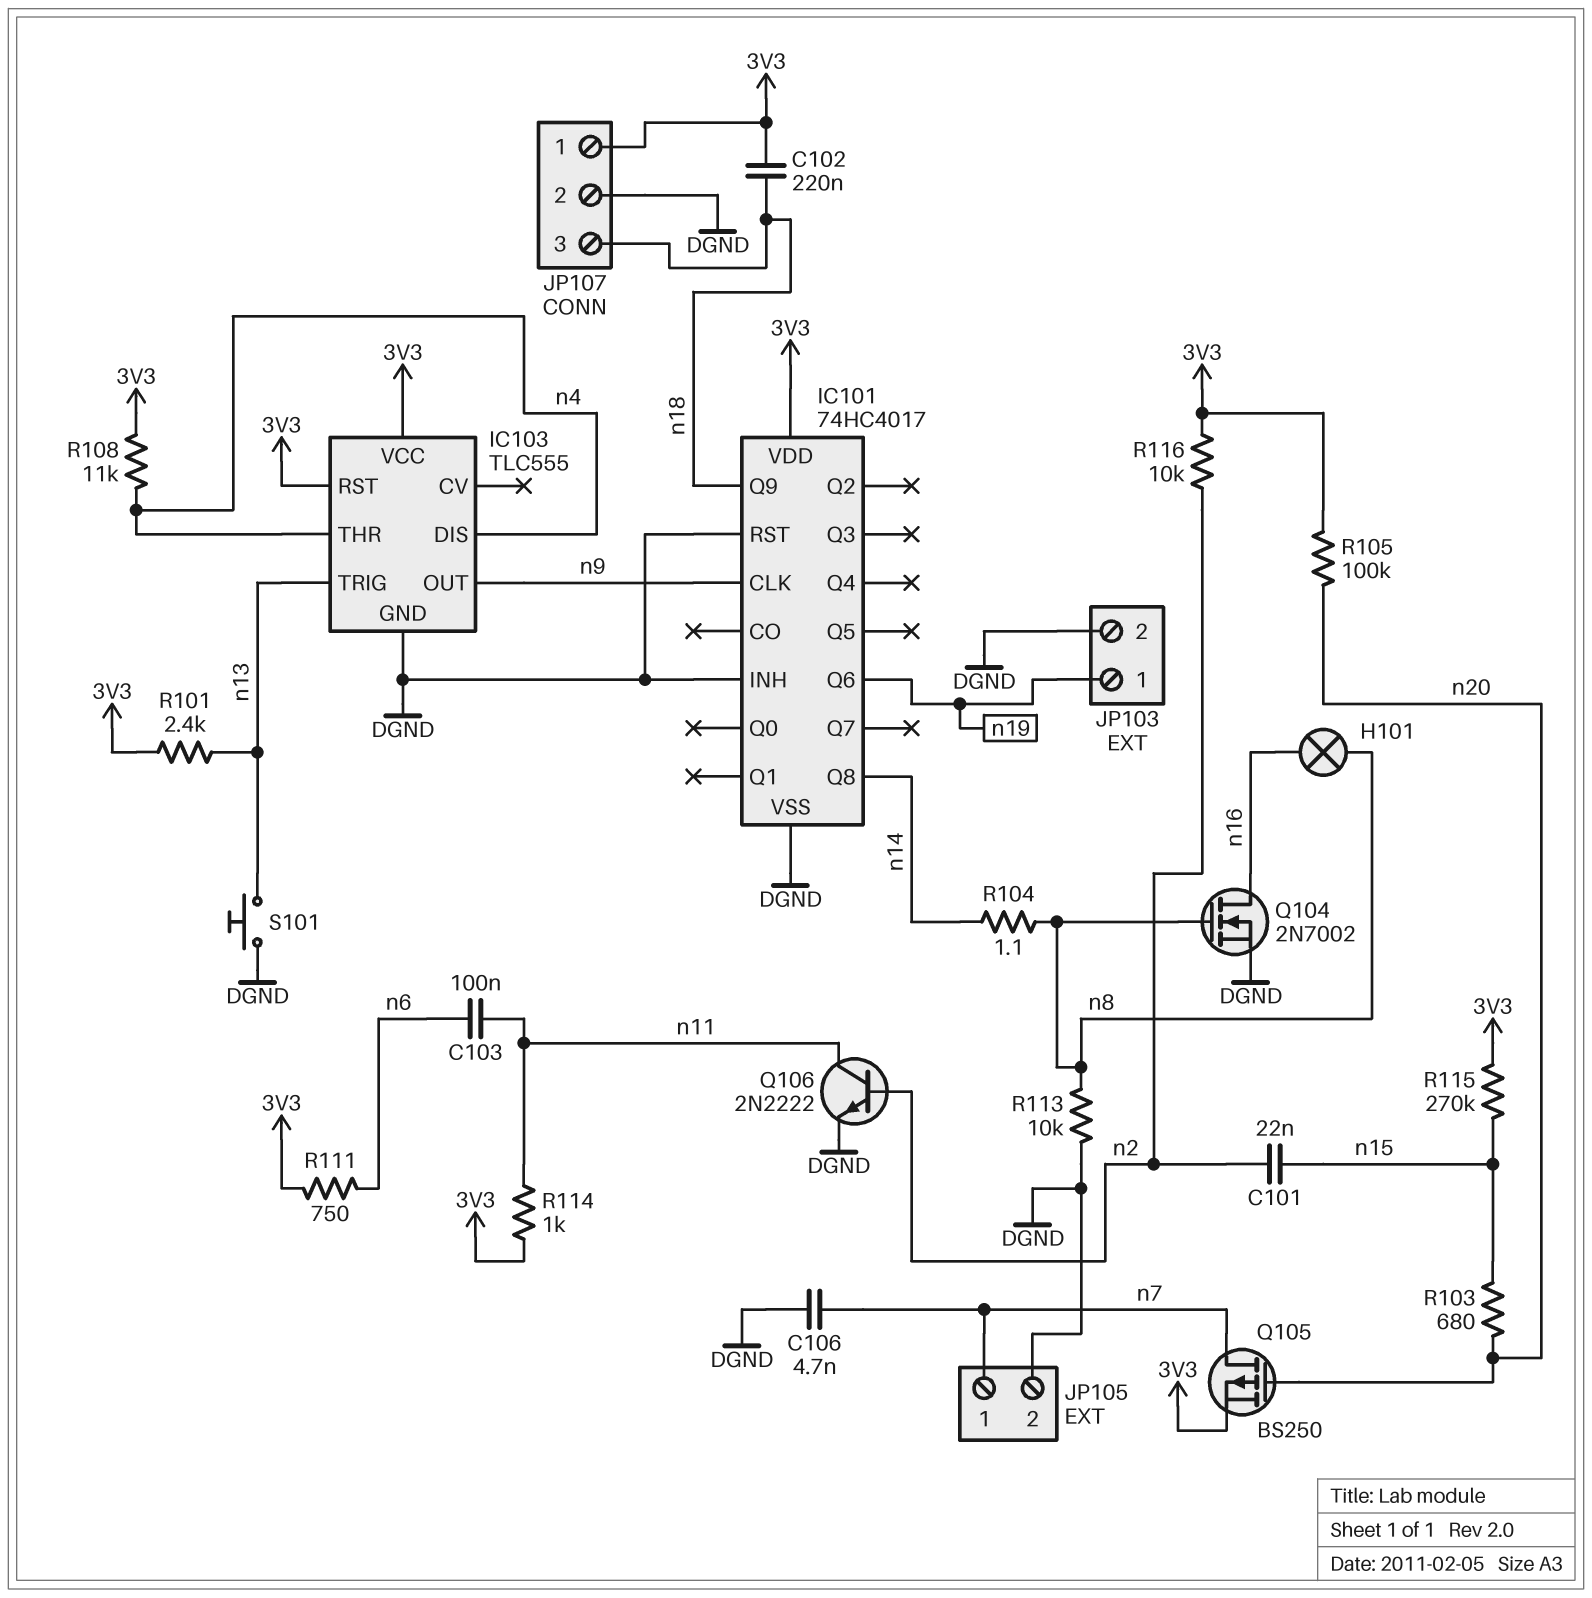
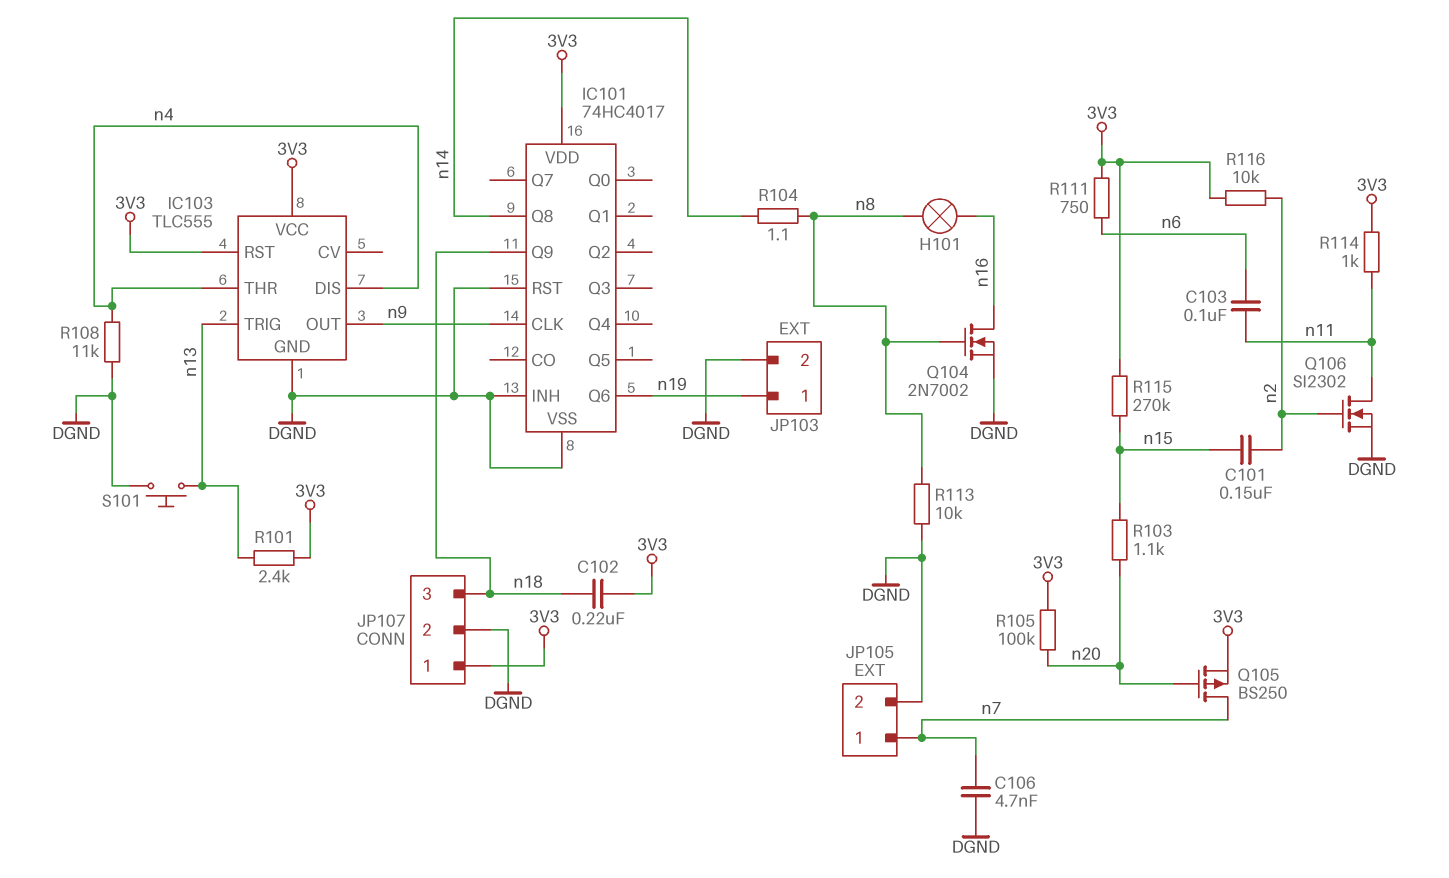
C101: 22nF (n2, n15) -> 150nF (n2, n15)
Q106: NPN 2N2222 (B n2, C n11, E DGND) -> NMOS SI2302 (G n2, D n11, S DGND)
R103: 680 (n15, n20) -> 1.1k (n15, n20)
R108: 11k (3V3, n4) -> 11k (DGND, n4)

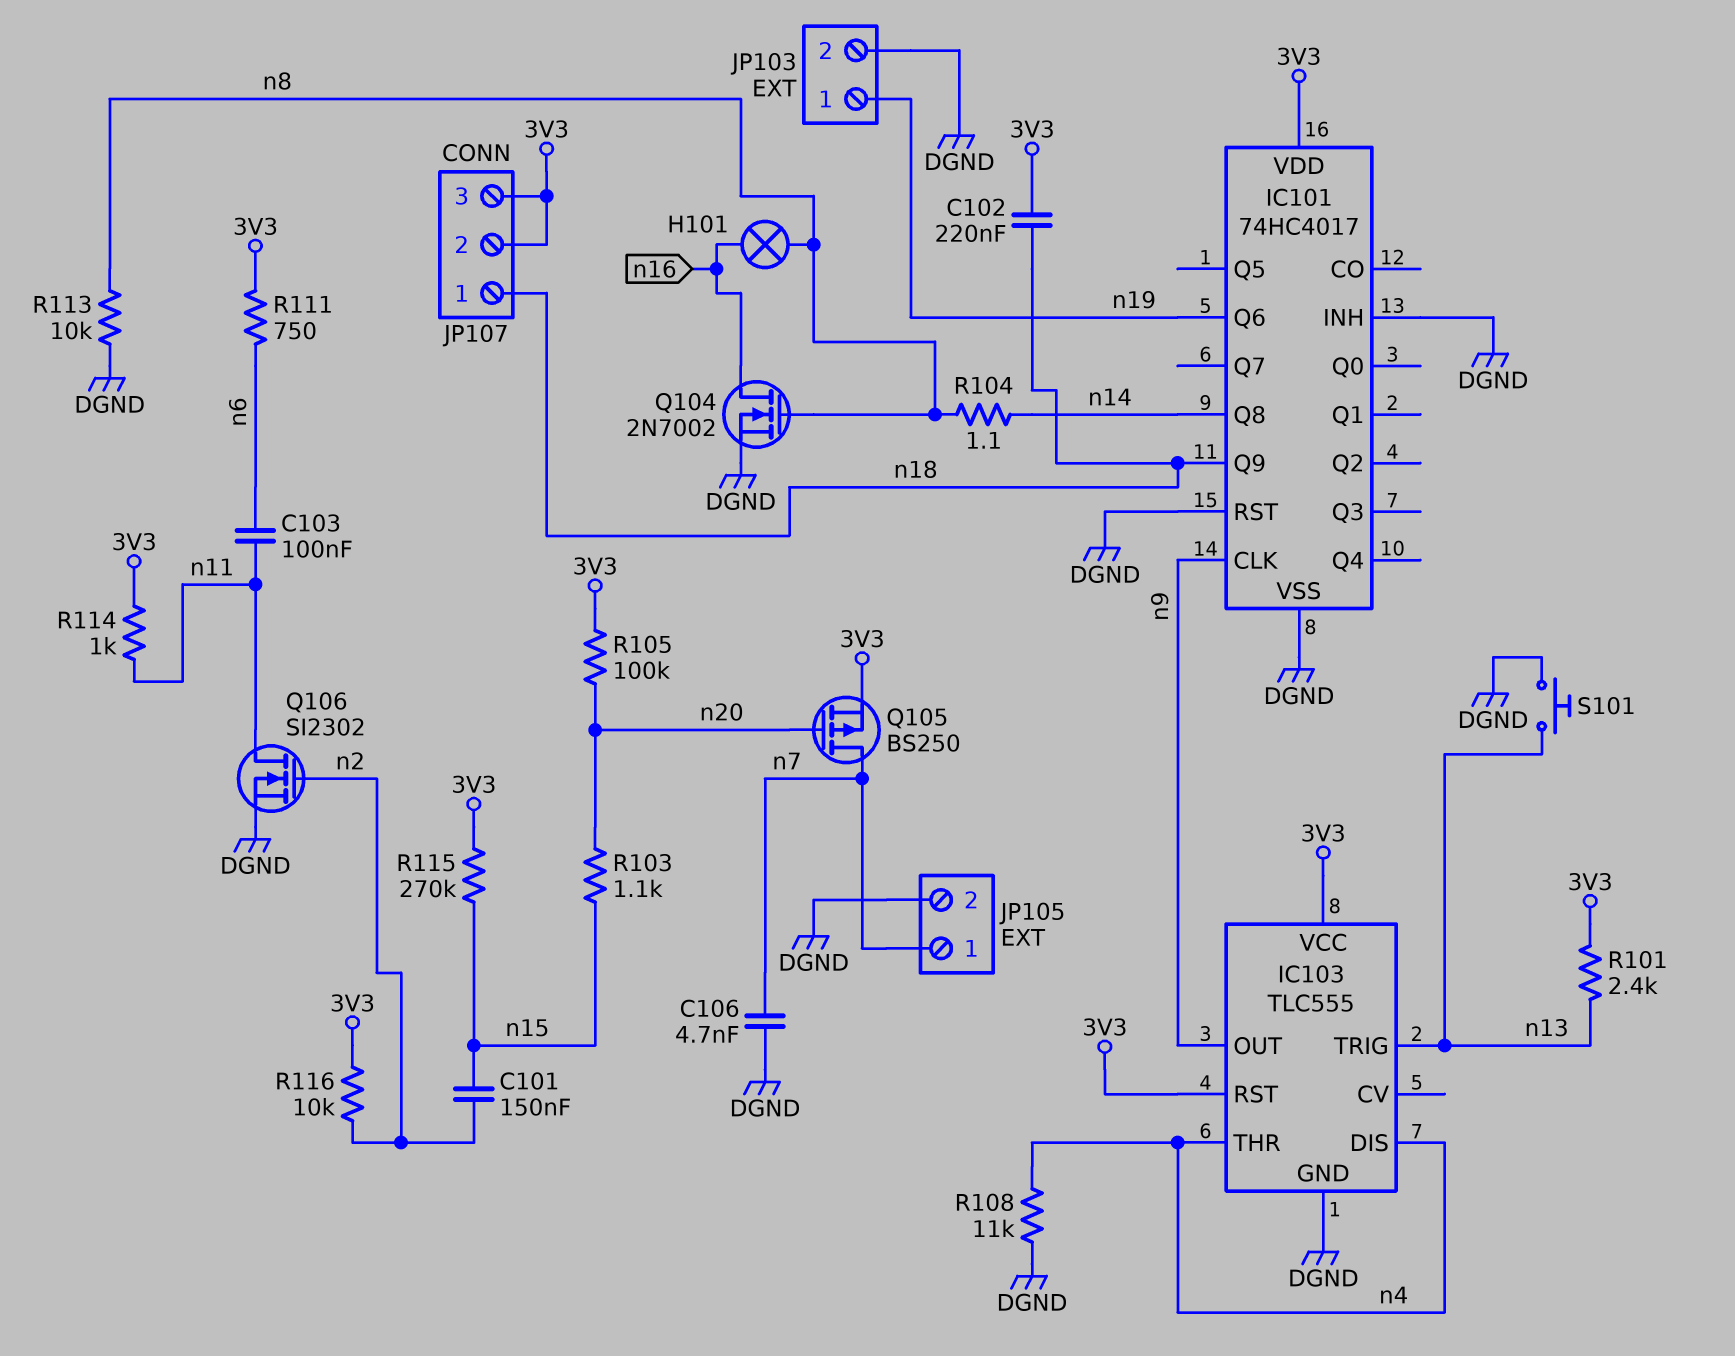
JP107 pin 1: 3V3 -> n18
JP107 pin 2: DGND -> 3V3
JP107 pin 3: n18 -> 3V3

